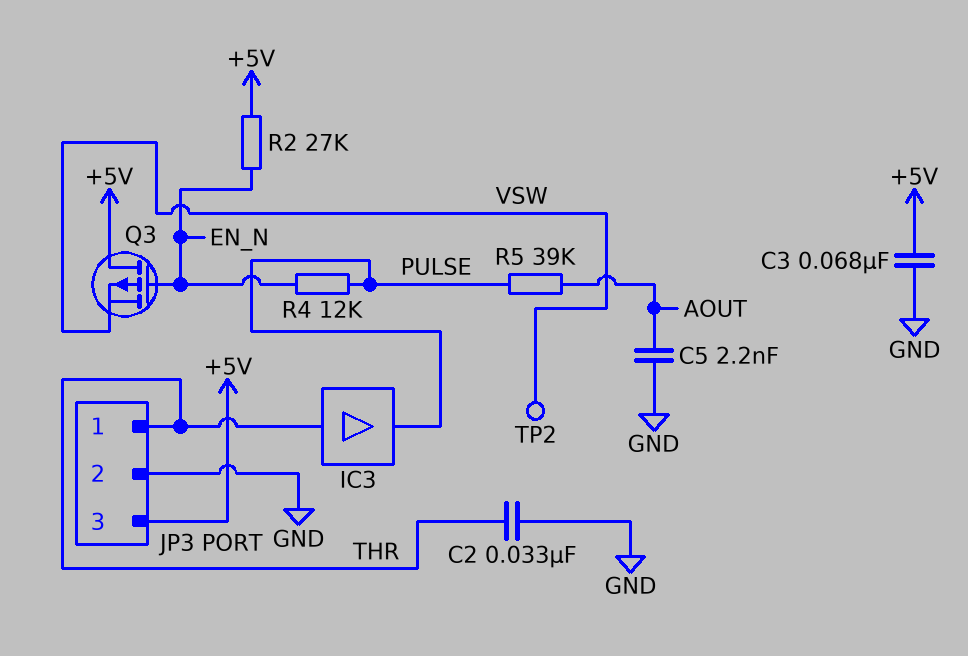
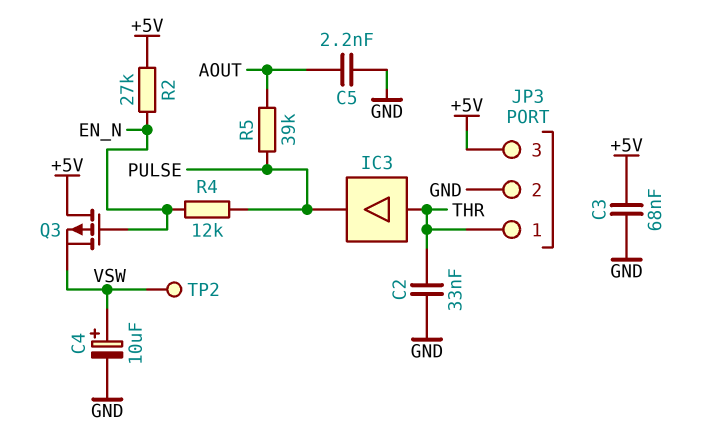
C4: none -> 10uF (plus VSW, minus GND)

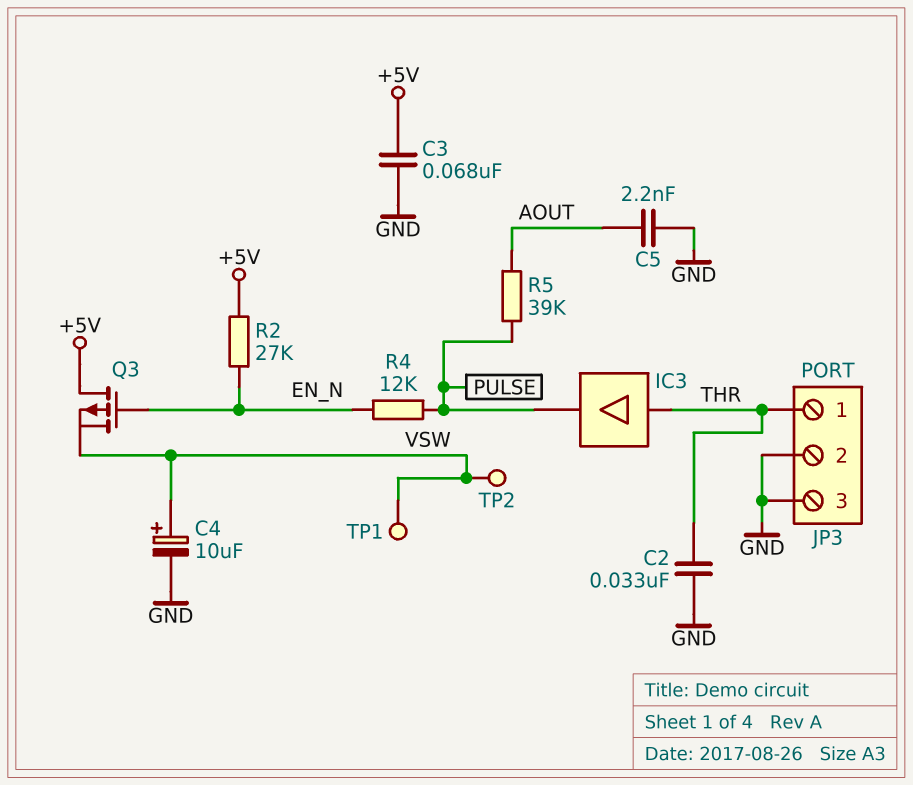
JP3 pin 3: +5V -> GND
TP1: none -> test point (VSW)

